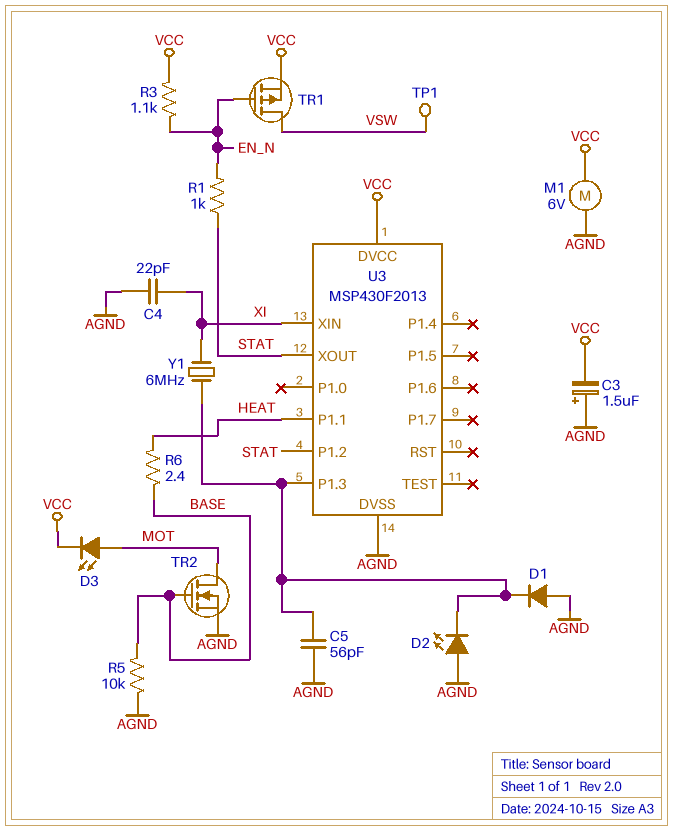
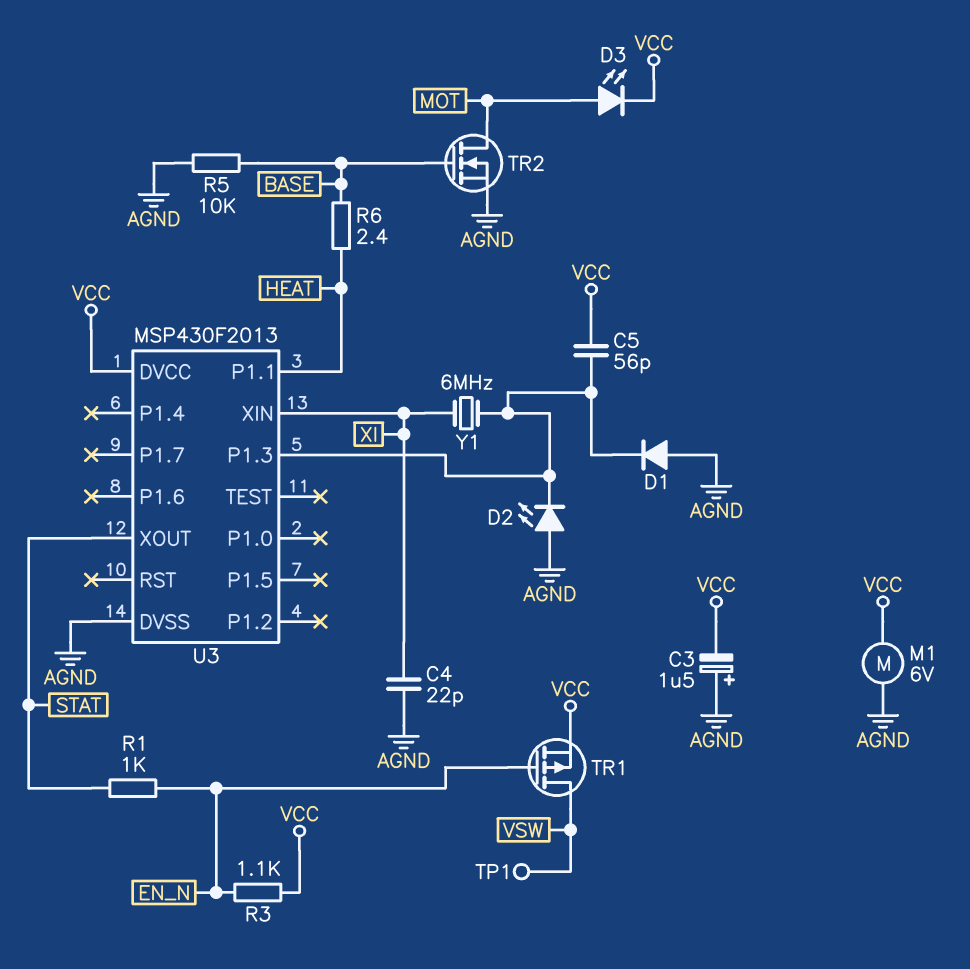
C5: 56pF (AGND, U3/P1.3) -> 56pF (U3/P1.3, VCC)
U3 pin P1.2: STAT -> none

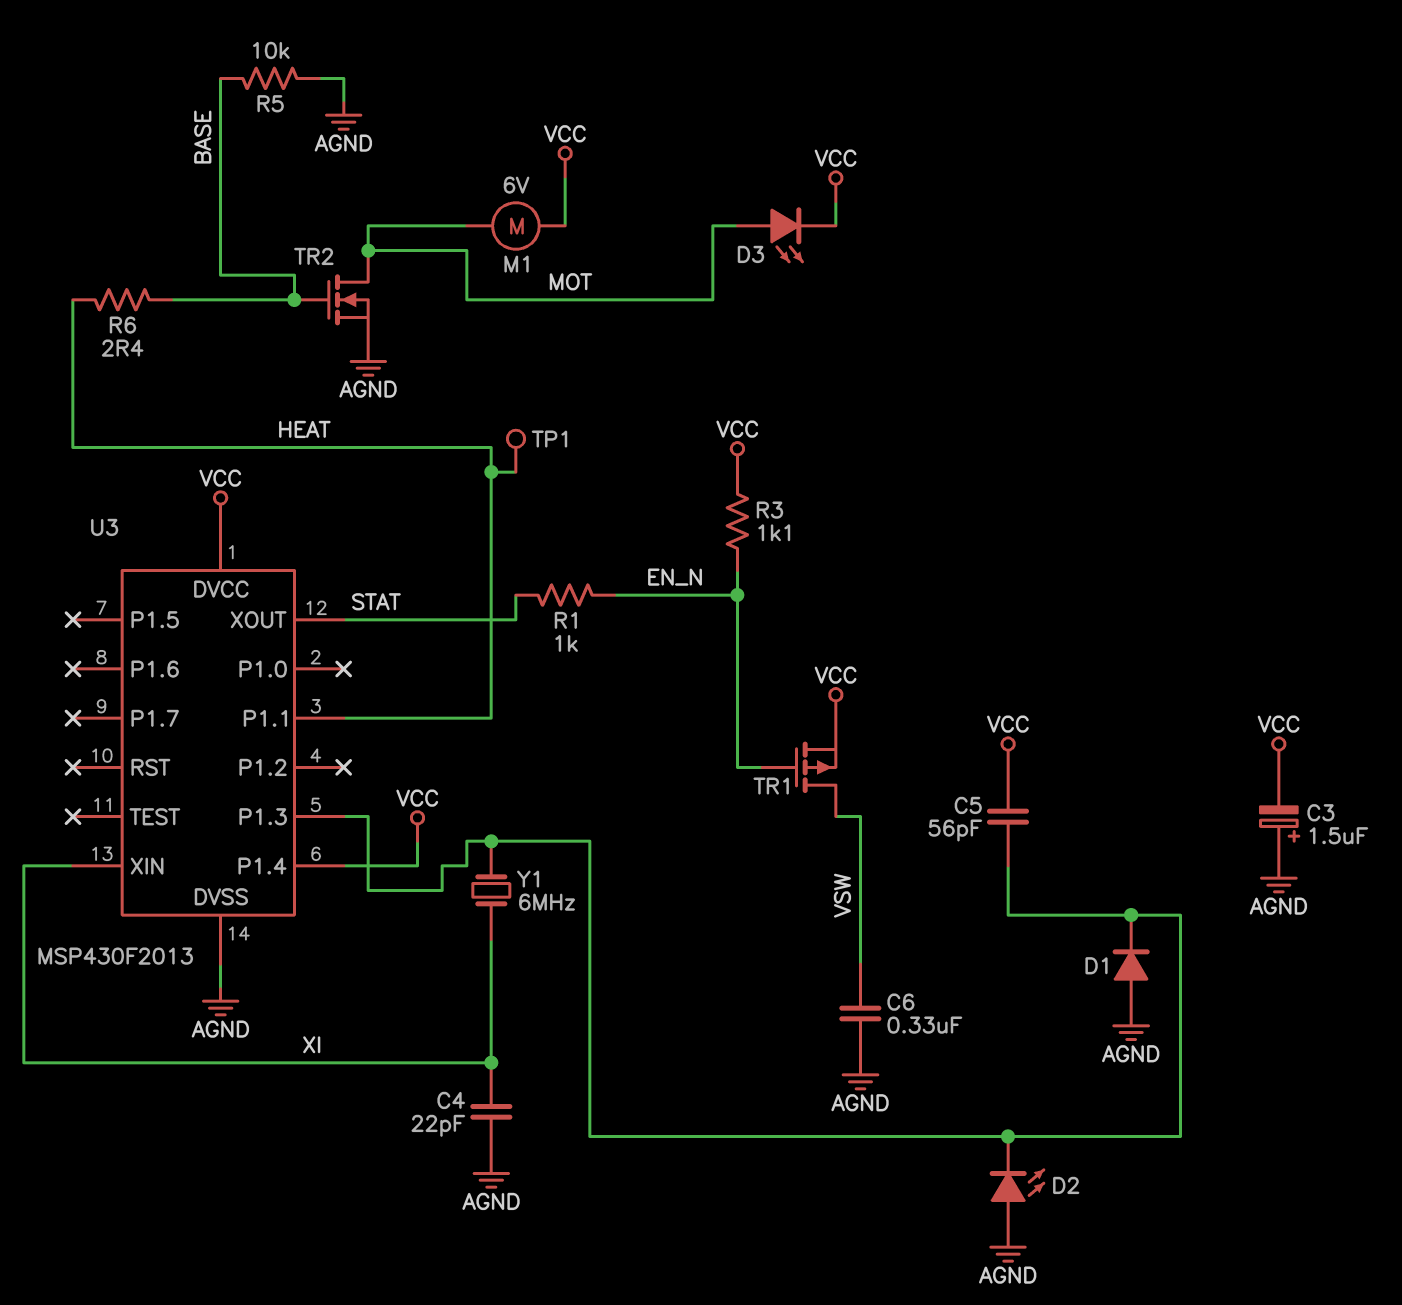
C6: none -> 330nF (AGND, VSW)
M1: motor 6V (AGND, VCC) -> motor 6V (MOT, VCC)
TP1: test point (VSW) -> test point (HEAT)
U3 pin P1.4: none -> VCC

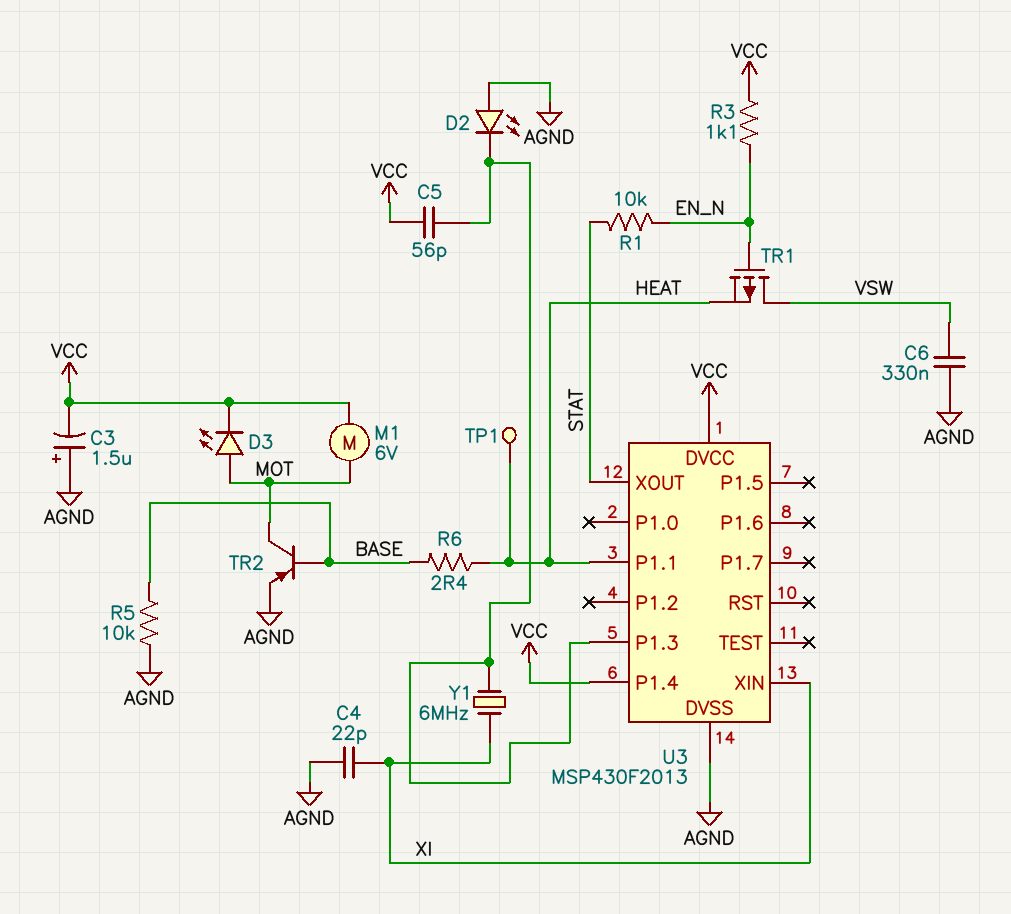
D1: diode (A AGND, K U3/P1.3) -> none
R1: 1k (EN_N, STAT) -> 10k (EN_N, STAT)
TR1: PMOS (G EN_N, D VSW, S VCC) -> PMOS (G EN_N, D VSW, S HEAT)
TR2: NMOS (G BASE, D MOT, S AGND) -> PNP (B BASE, C MOT, E AGND)

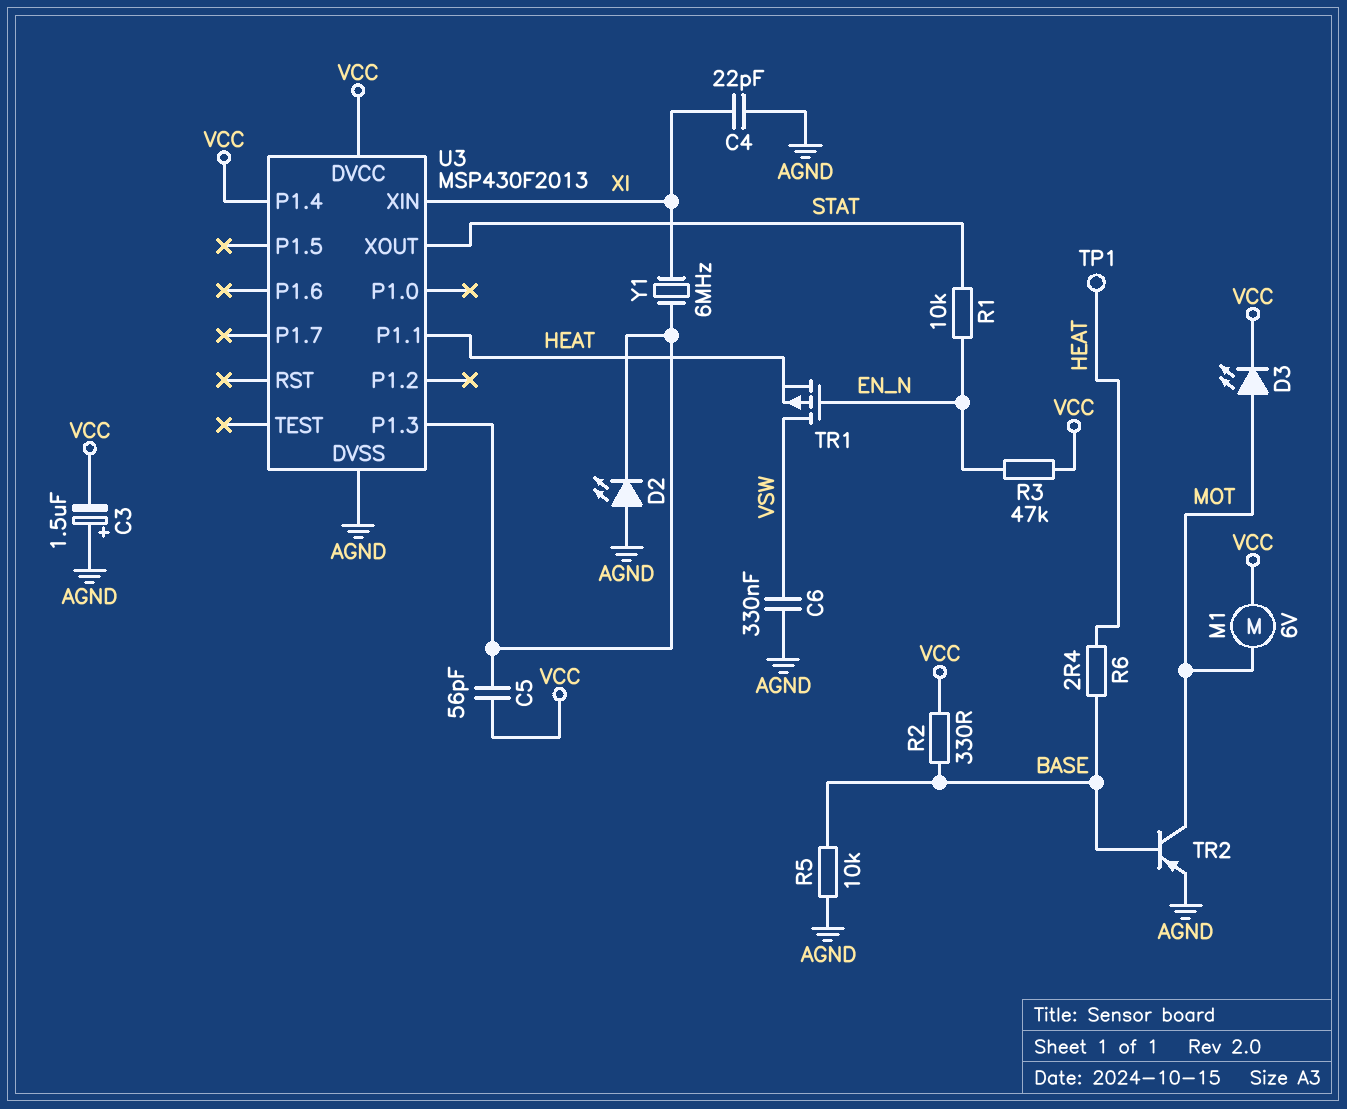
R2: none -> 330 (BASE, VCC)
R3: 1.1k (EN_N, VCC) -> 47k (EN_N, VCC)

